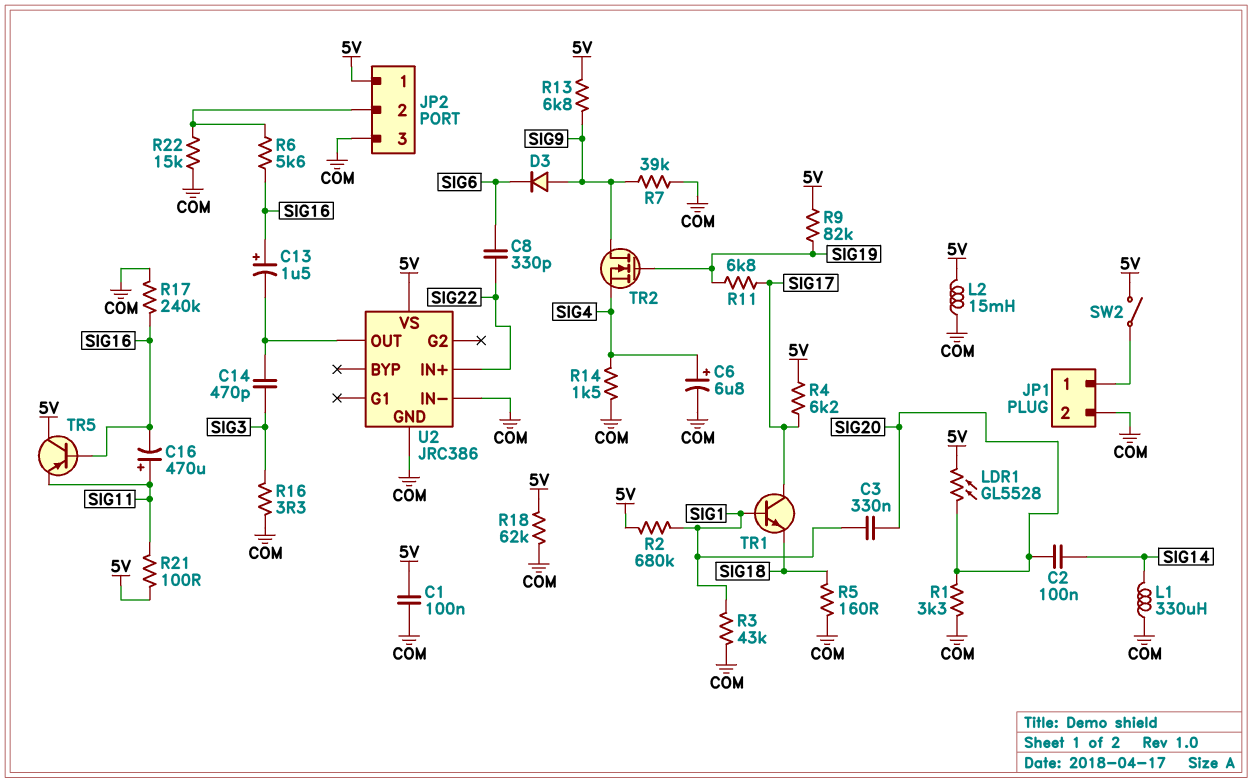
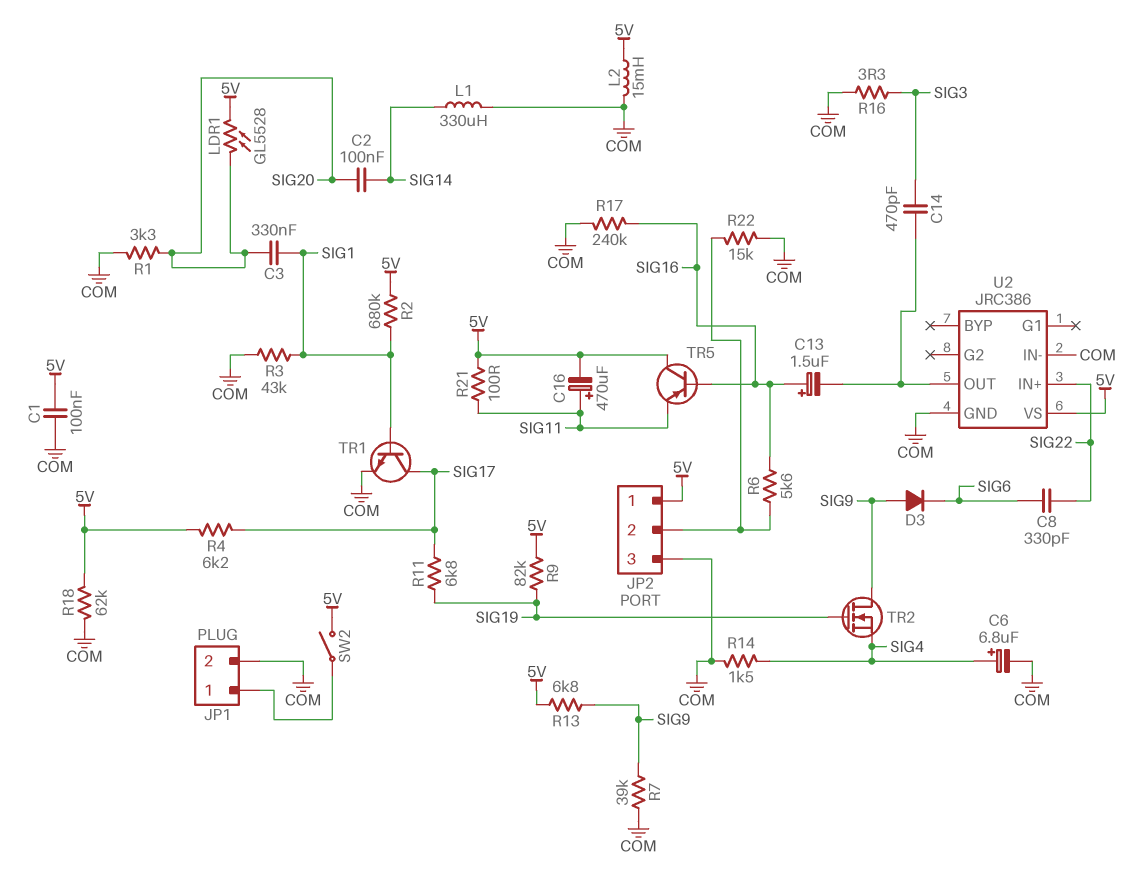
C16: 470uF (plus SIG11, minus SIG16) -> 470uF (plus SIG11, minus 5V)
R5: 160 (COM, SIG18) -> none
TR1: NPN (B SIG1, C SIG17, E SIG18) -> NPN (B SIG1, C SIG17, E COM)

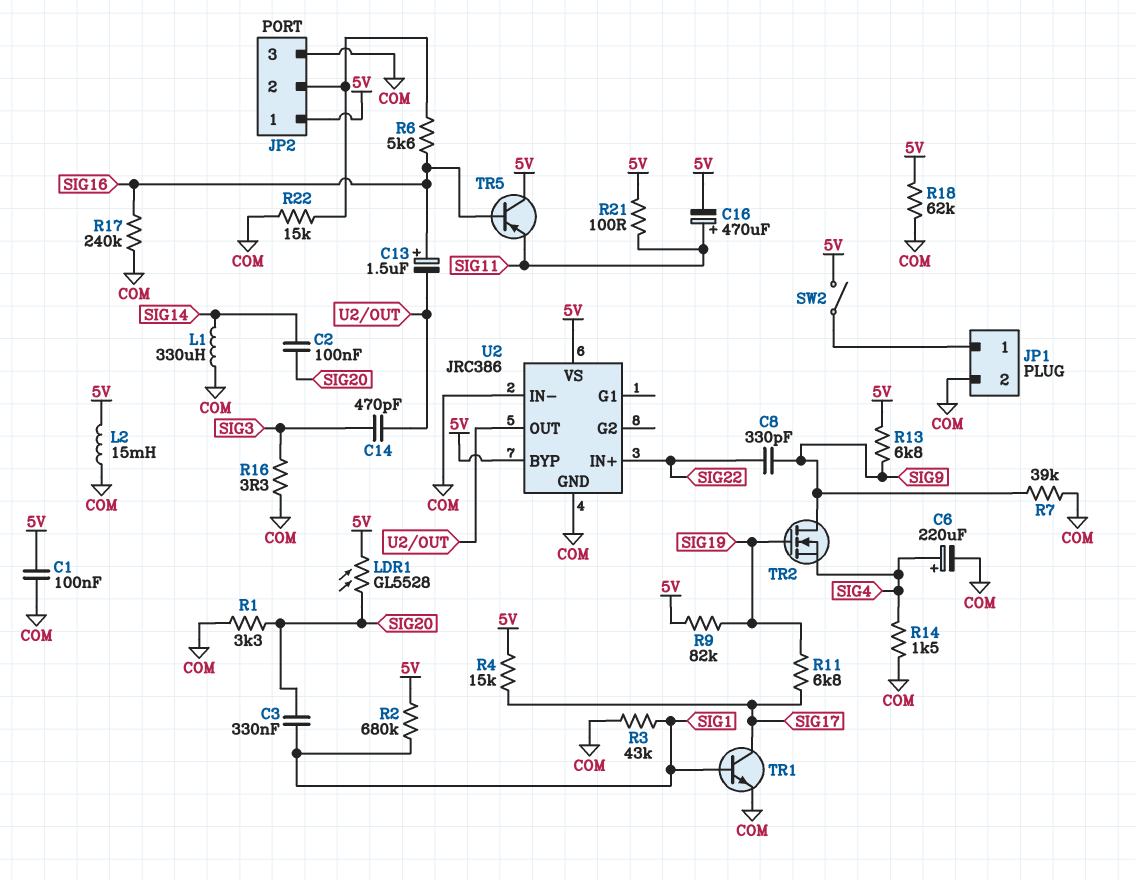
C6: 6.8uF (plus SIG4, minus COM) -> 220uF (plus SIG4, minus COM)
C8: 330pF (SIG6, SIG22) -> 330pF (SIG9, SIG22)
D3: diode (A SIG9, K SIG6) -> none
R4: 6.2k (5V, SIG17) -> 15k (5V, SIG17)
U2 pin BYP: none -> 5V

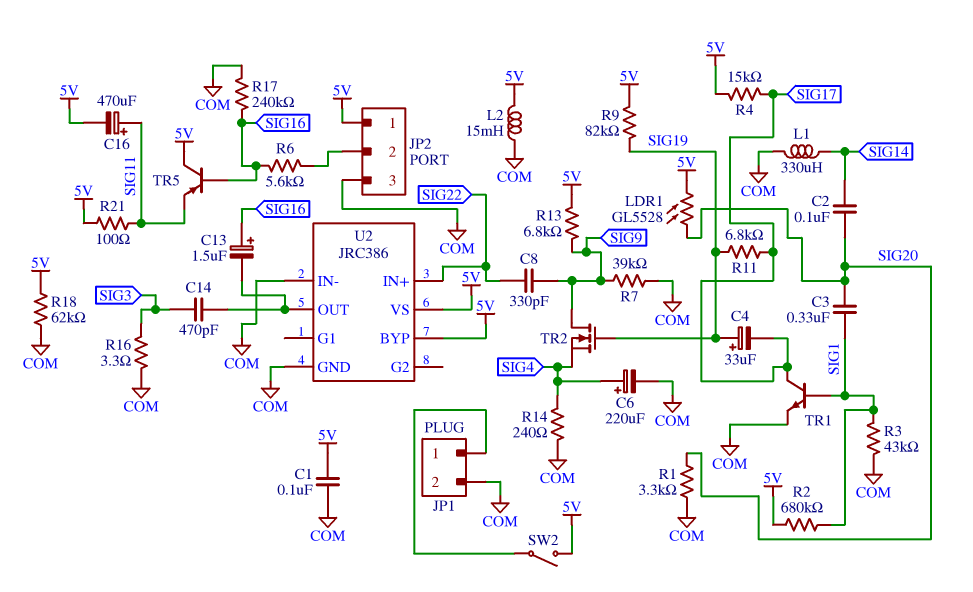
C4: none -> 33uF (plus SIG19, minus SIG17)
R14: 1.5k (COM, SIG4) -> 240 (COM, SIG4)
R22: 15k (COM, JP2/2) -> none

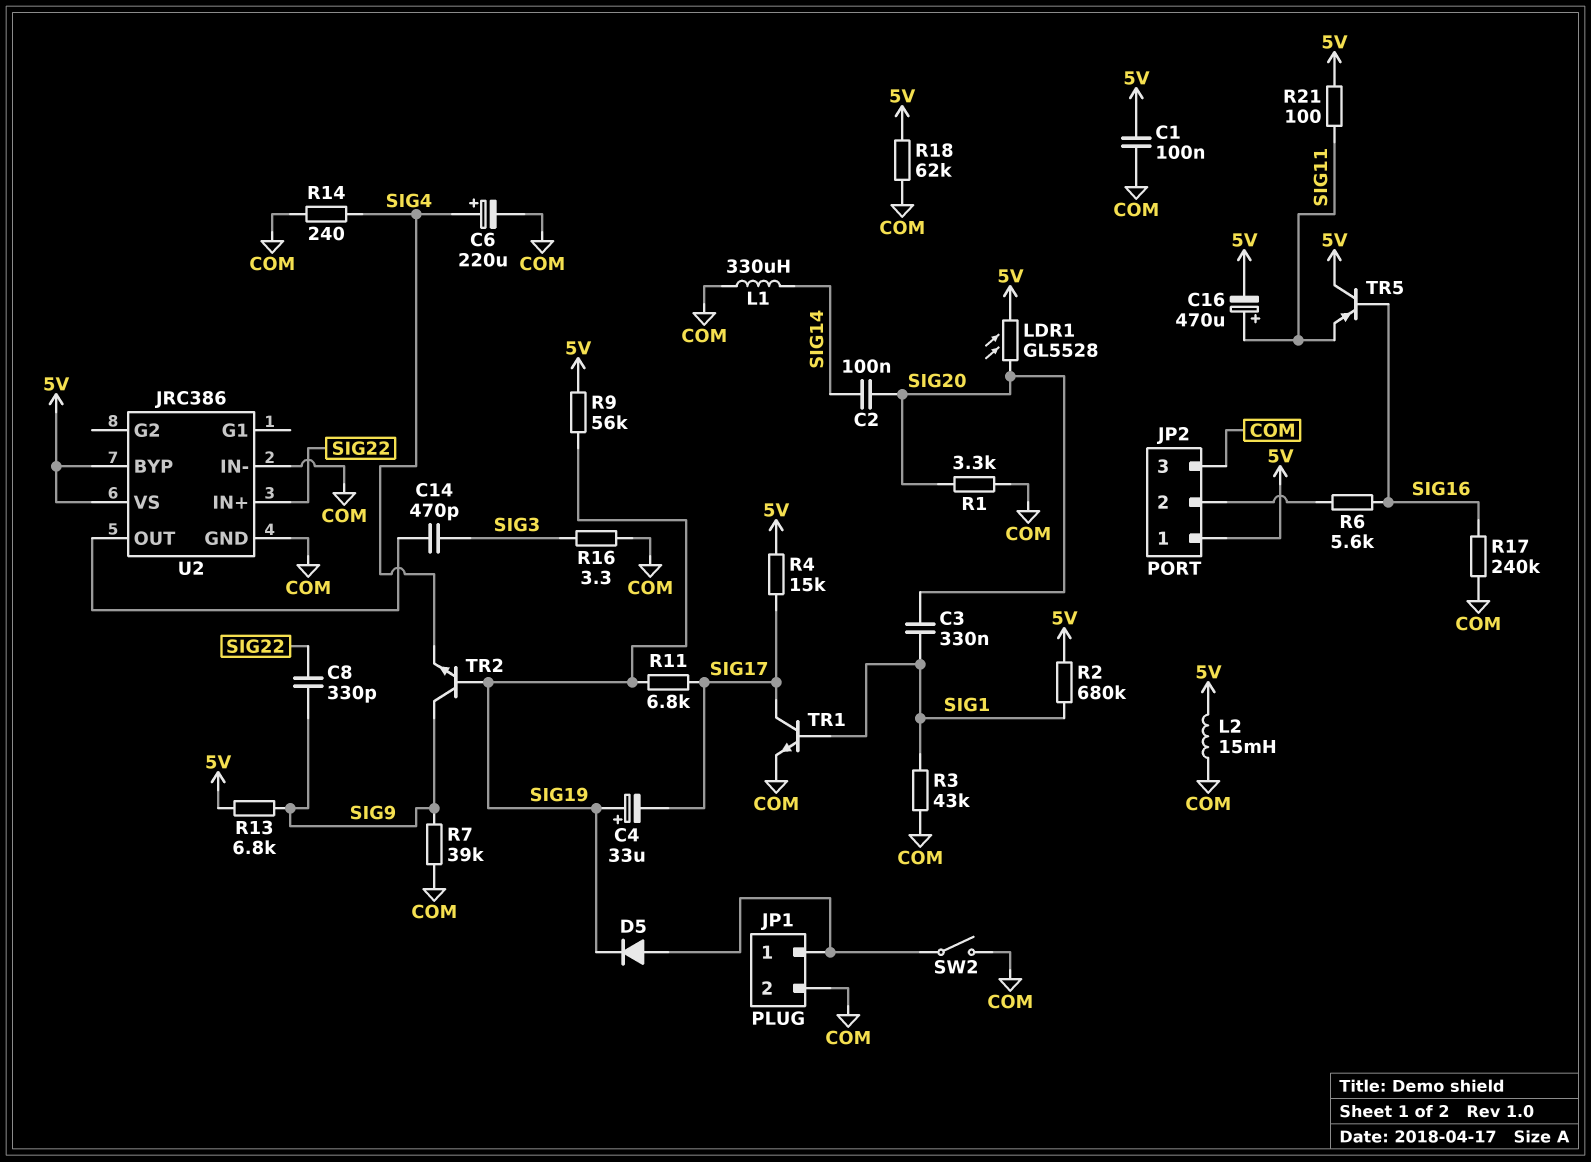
C13: 1.5uF (plus SIG16, minus U2/OUT) -> none
D5: none -> diode (A JP1/1, K SIG19)
R9: 82k (5V, SIG19) -> 56k (5V, SIG19)
SW2: switch (5V, JP1/1) -> switch (COM, JP1/1)
TR2: NMOS (G SIG19, D SIG9, S SIG4) -> NPN (B SIG19, C SIG9, E SIG4)

